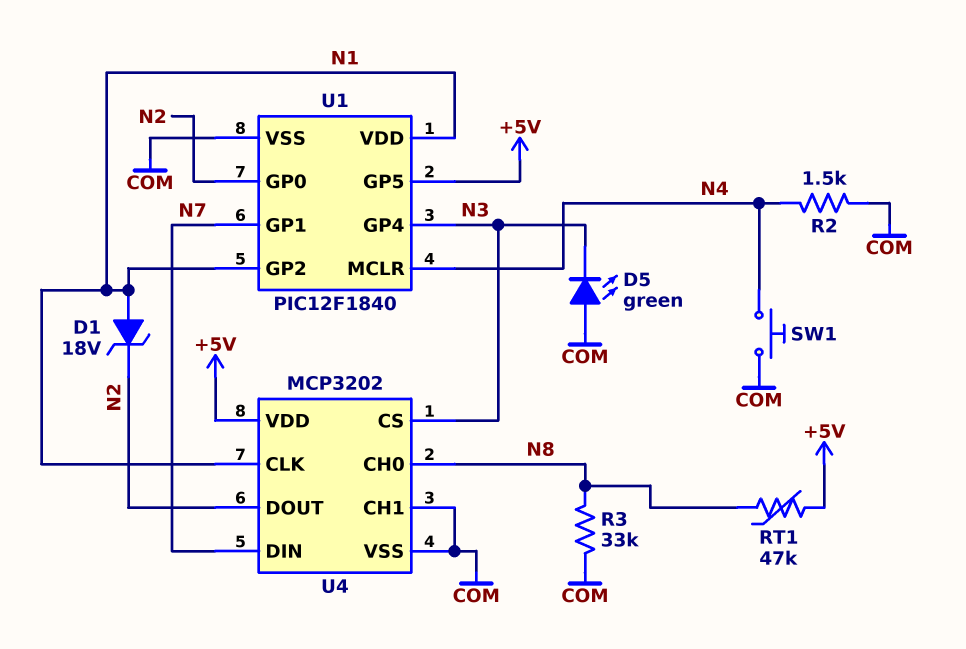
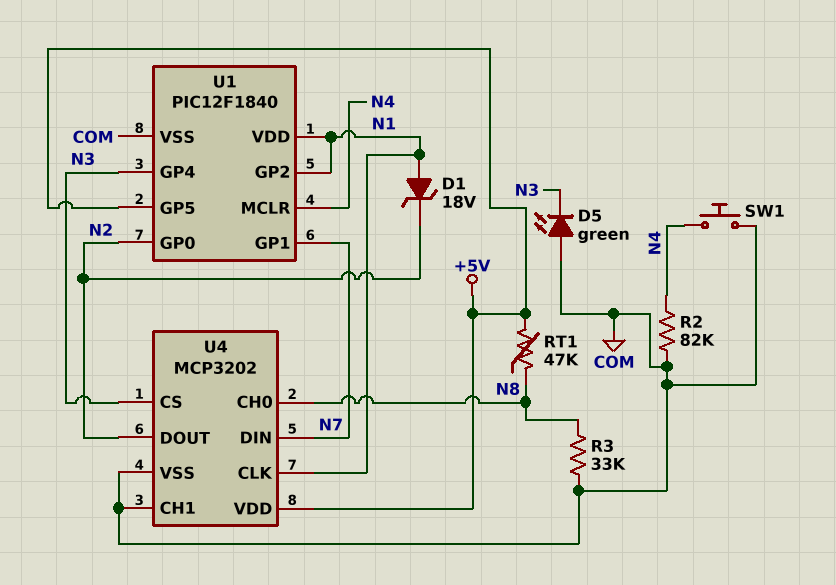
R2: 1.5k (COM, N4) -> 82k (COM, N4)

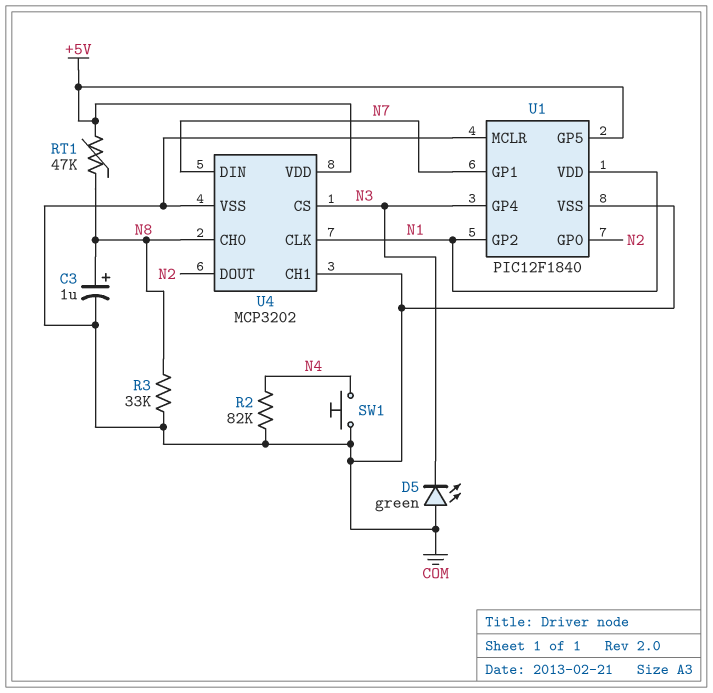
C3: none -> 1uF (plus N8, minus COM)
D1: zener 18V (A N1, K N2) -> none
U1 pin MCLR: N4 -> COM

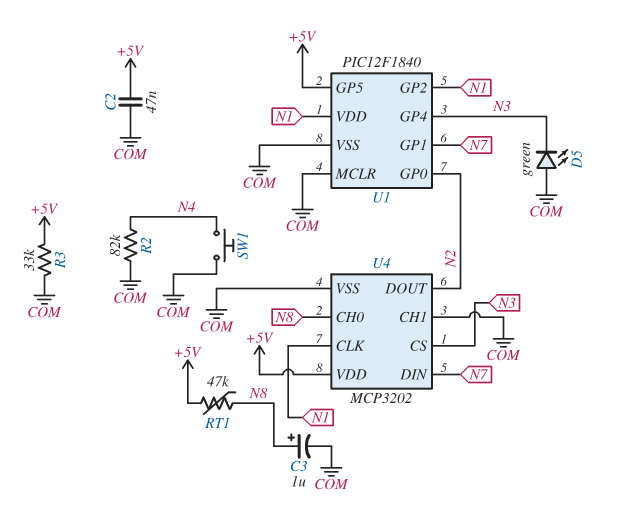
C2: none -> 47nF (+5V, COM)
R3: 33k (COM, N8) -> 33k (+5V, COM)

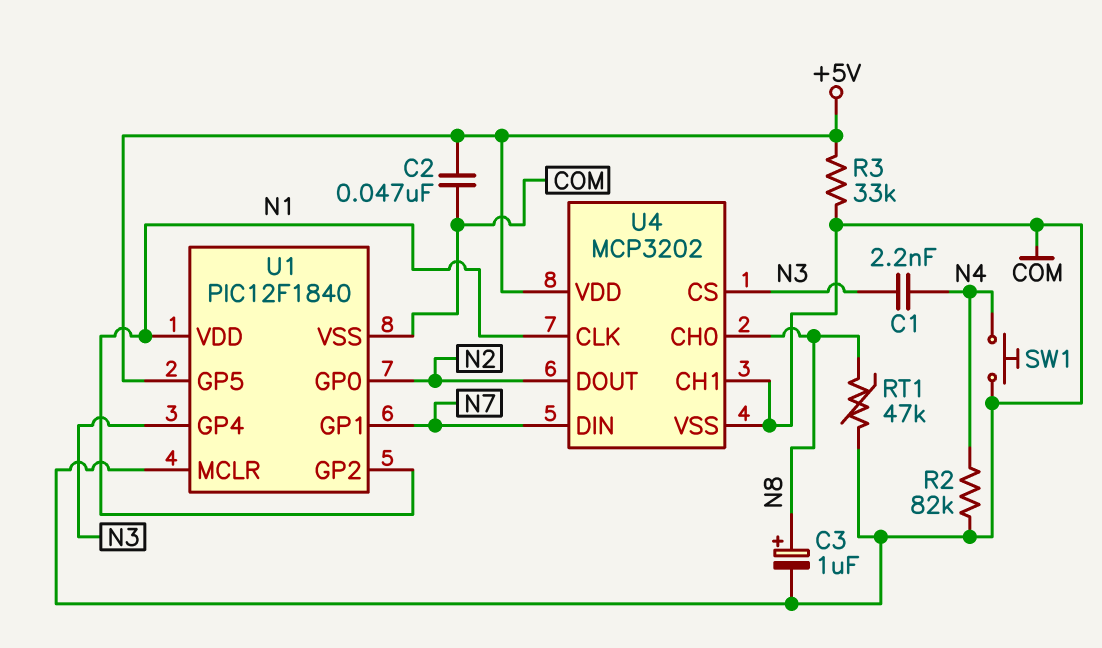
C1: none -> 2.2nF (N3, N4)
D5: LED green (A COM, K N3) -> none
RT1: 47k (+5V, N8) -> 47k (COM, N8)

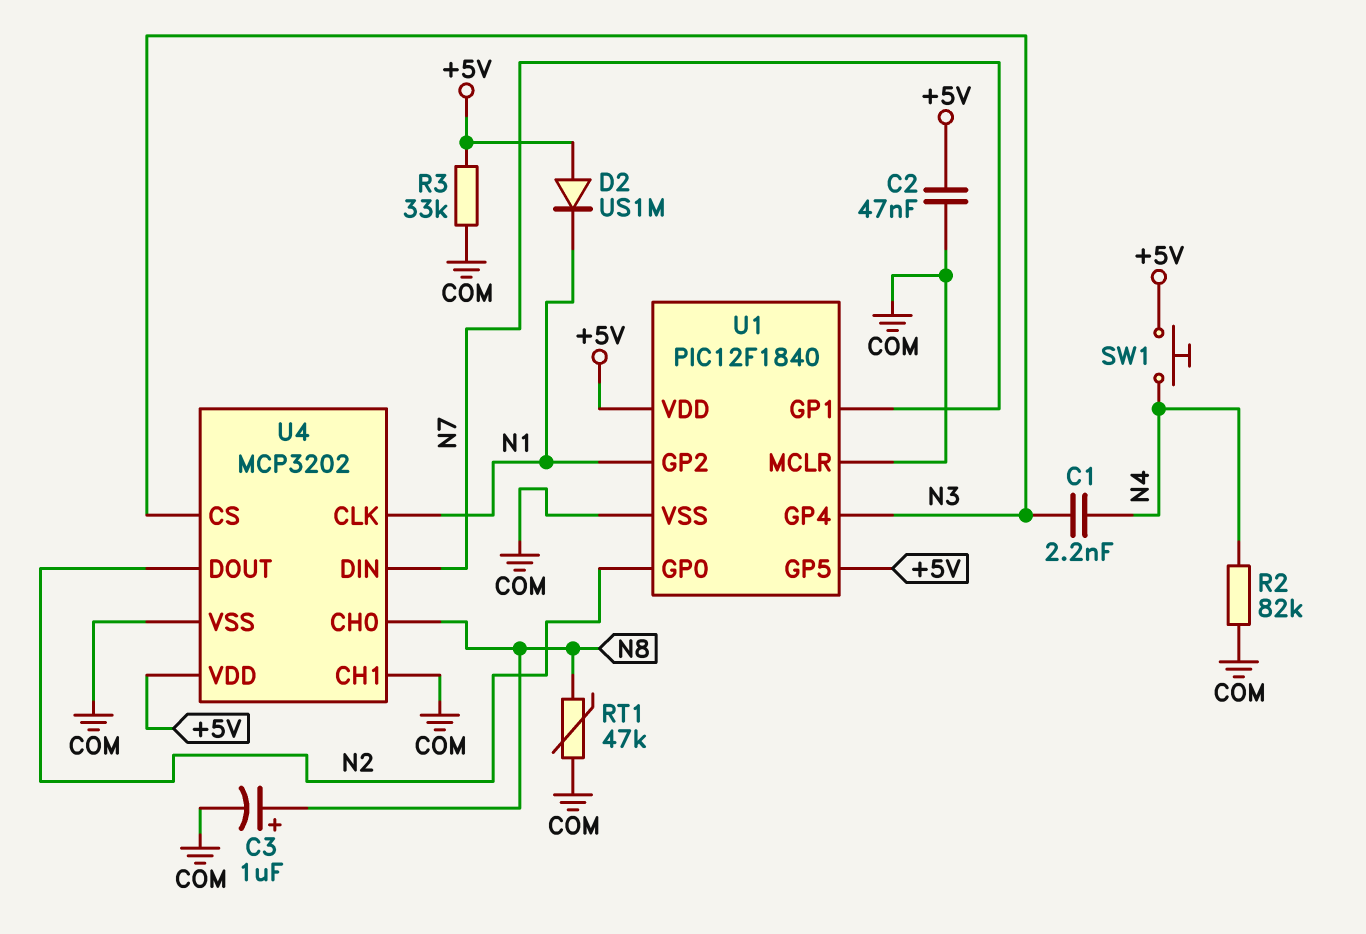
D2: none -> diode US1M (A +5V, K N1)
SW1: button (COM, N4) -> button (+5V, N4)
U1 pin VDD: N1 -> +5V

